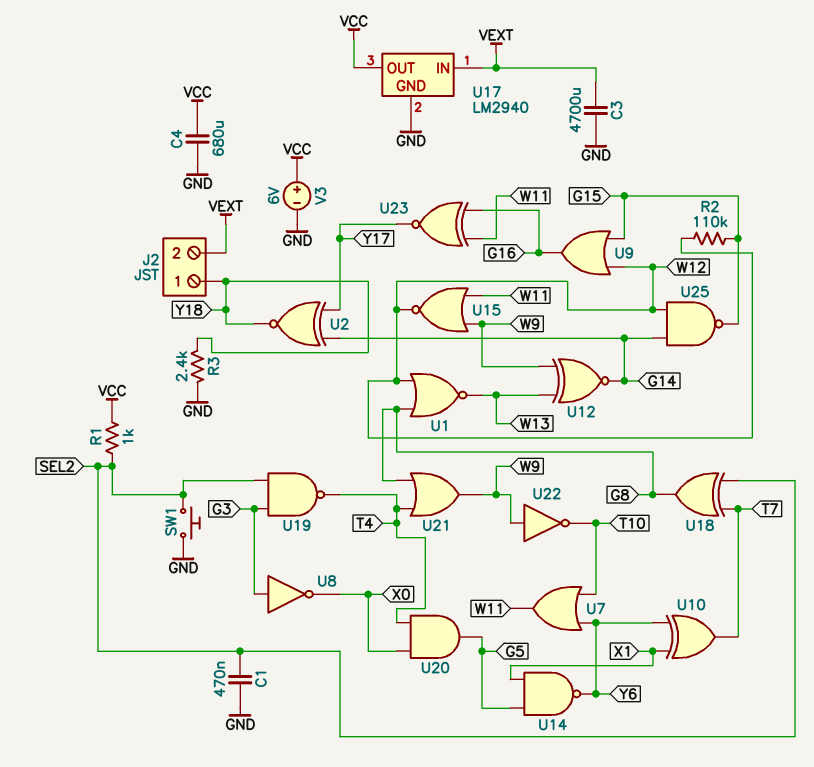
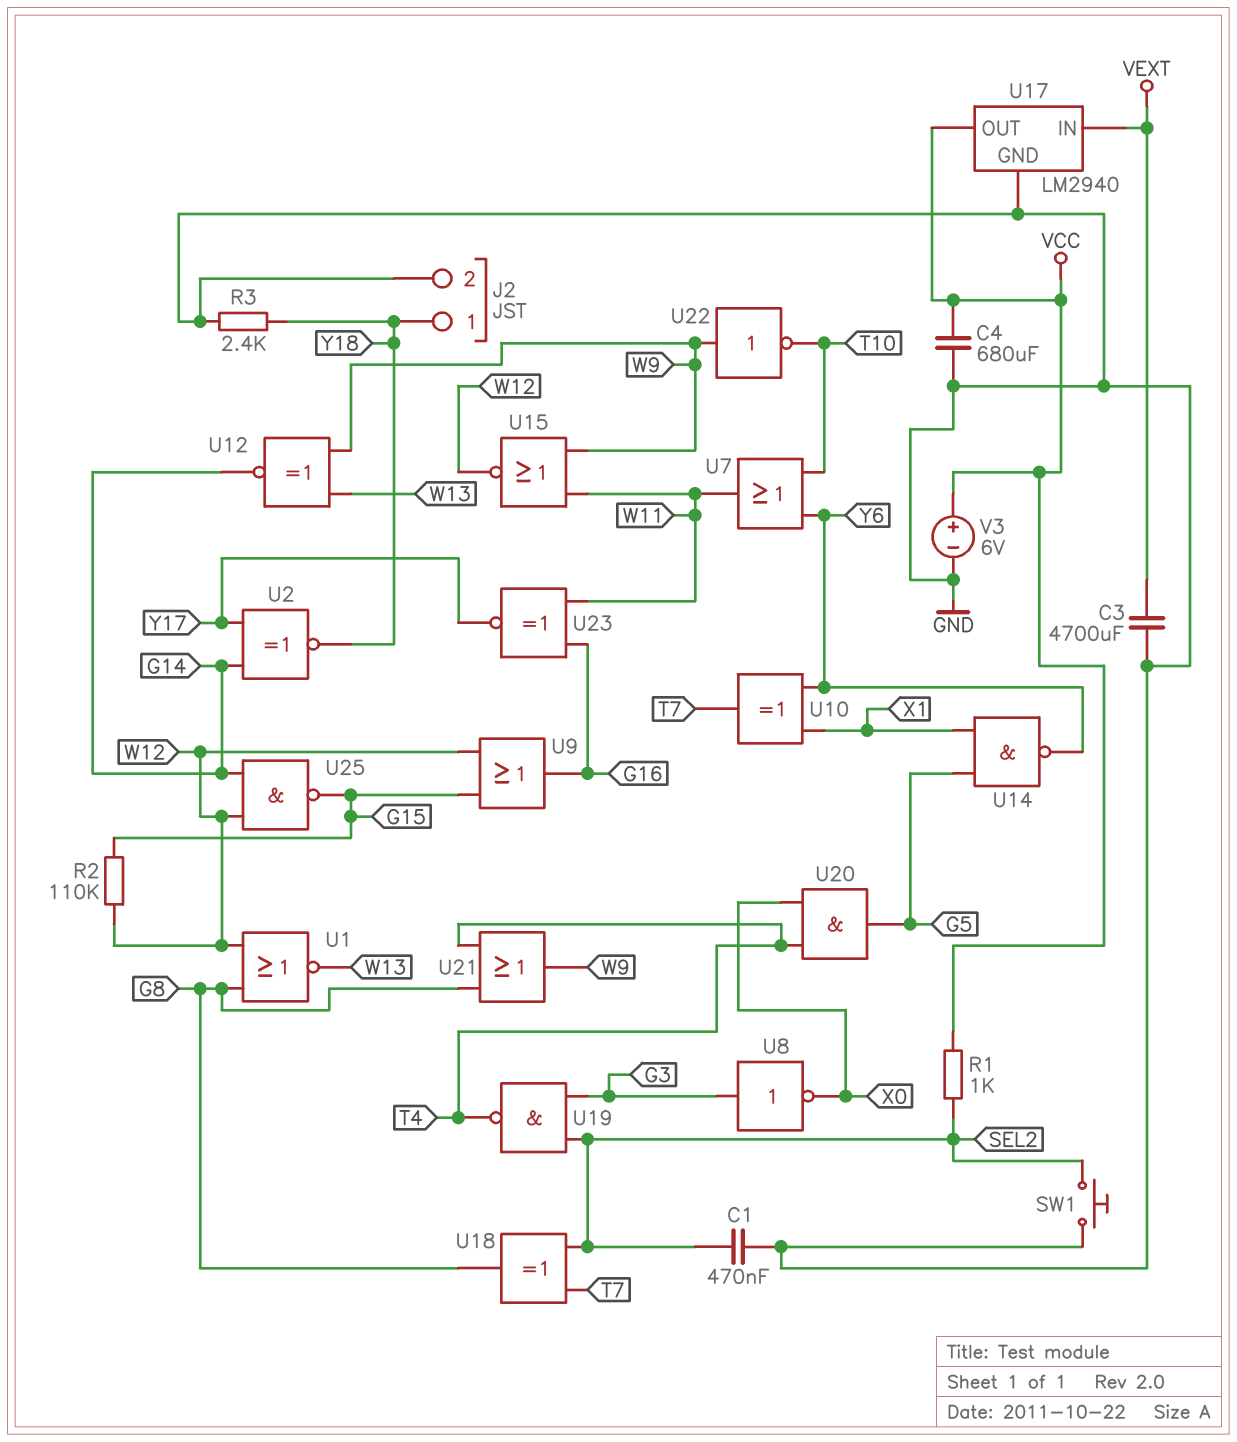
J2 pin 2: VEXT -> GND

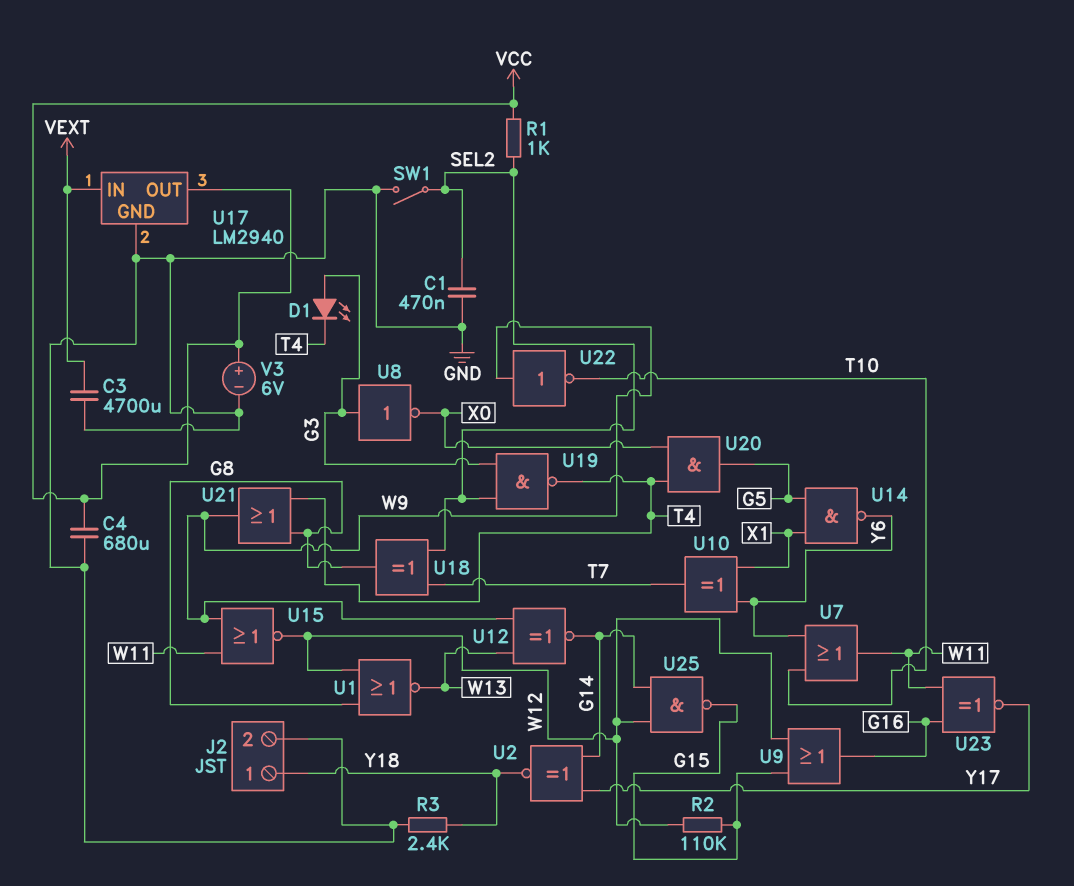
D1: none -> LED (A G3, K T4)
SW1: button (GND, SEL2) -> switch (GND, SEL2)

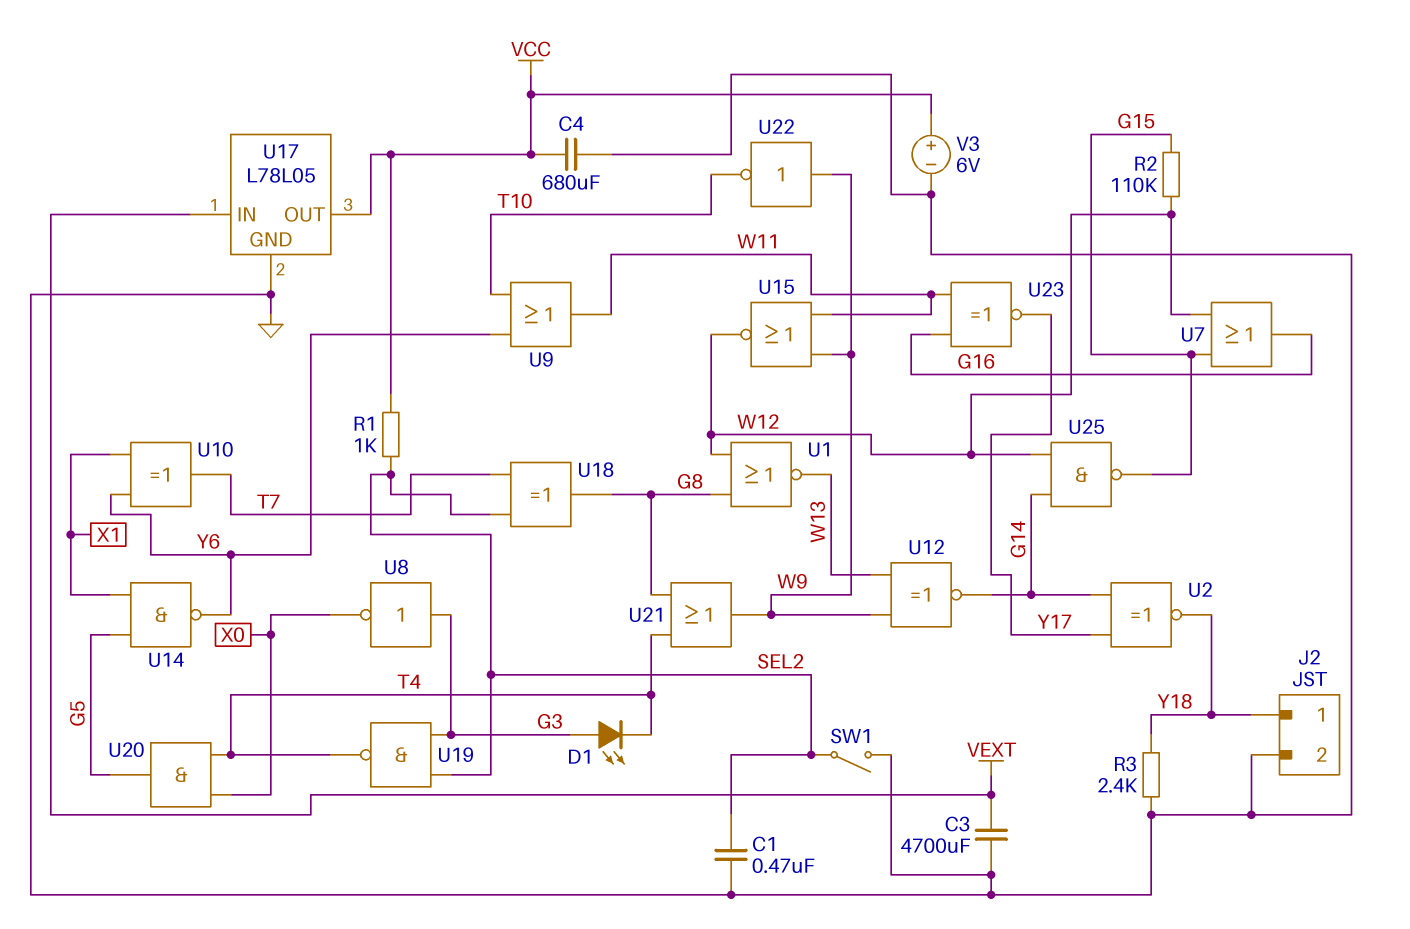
U7: OR (in T10, in Y6, out W11) -> OR (in G15, in W12, out G16)
U9: OR (in G15, in W12, out G16) -> OR (in T10, in Y6, out W11)
U17: LM2940 -> L78L05

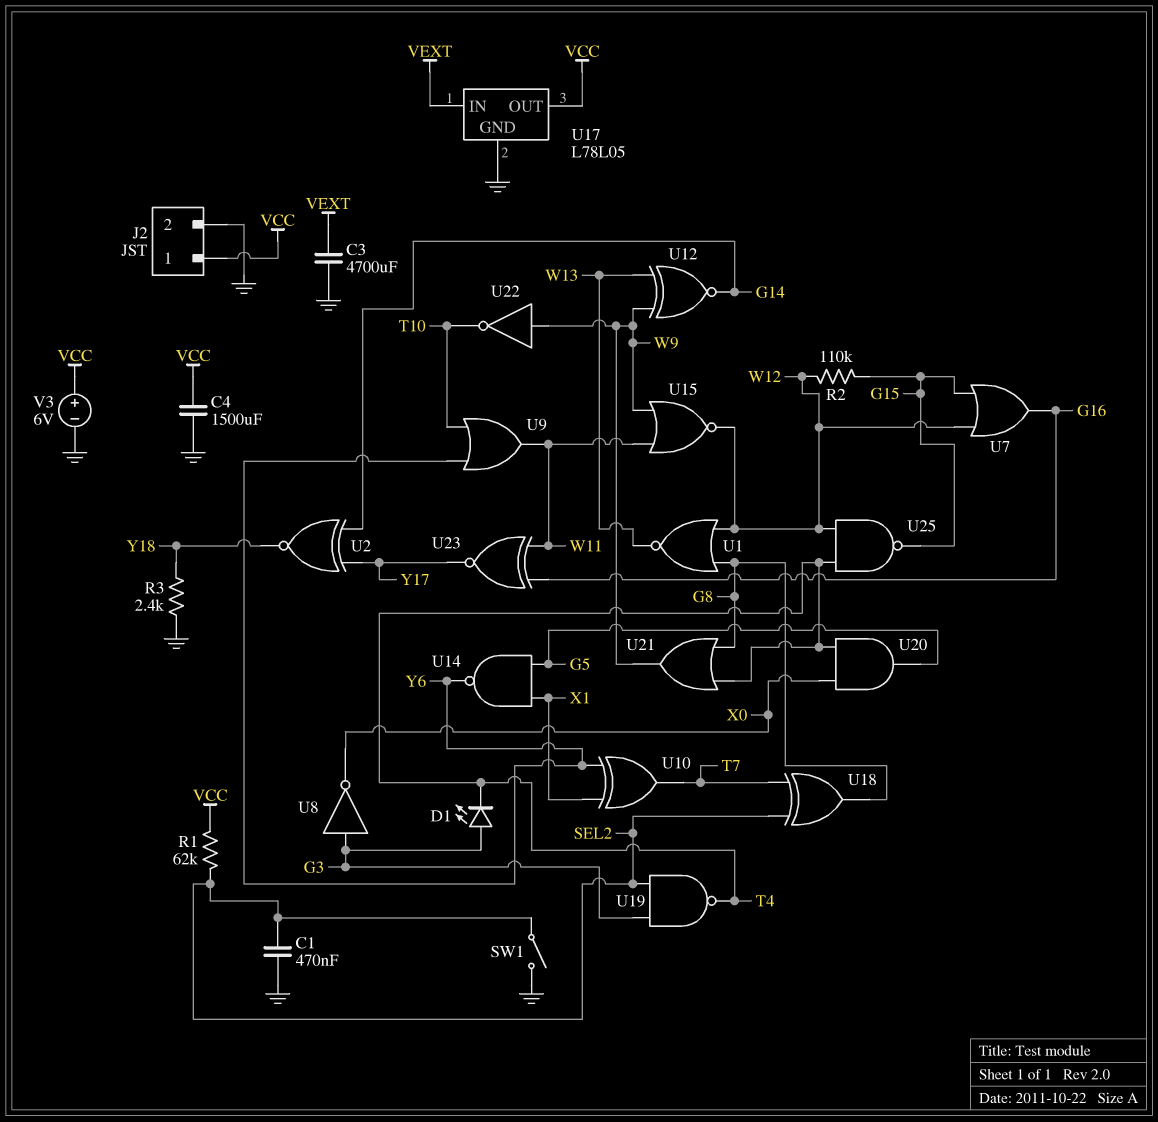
C4: 680uF (GND, VCC) -> 1500uF (GND, VCC)
J2 pin 1: Y18 -> VCC
R1: 1k (SEL2, VCC) -> 62k (SEL2, VCC)
U25: NAND (in G14, in W12, out G15) -> NAND (in T4, in W12, out G15)

